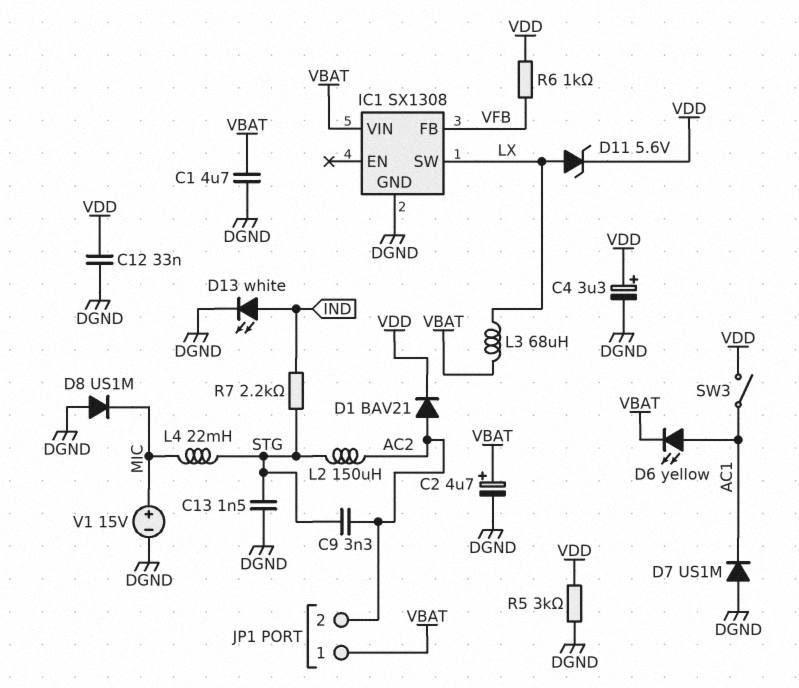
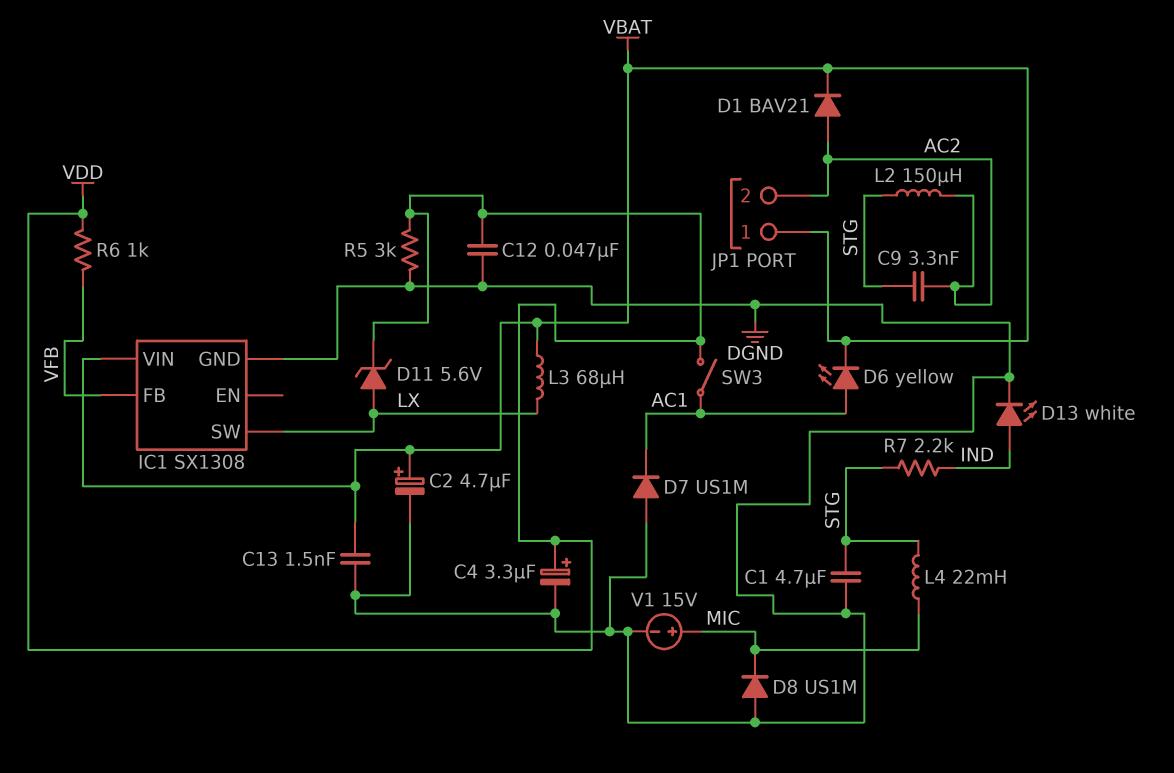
C1: 4.7uF (DGND, VBAT) -> 4.7uF (DGND, STG)
C12: 33nF (DGND, VDD) -> 47nF (DGND, VDD)
C13: 1.5nF (DGND, STG) -> 1.5nF (DGND, VBAT)
D1: diode BAV21 (A AC2, K VDD) -> diode BAV21 (A AC2, K VBAT)

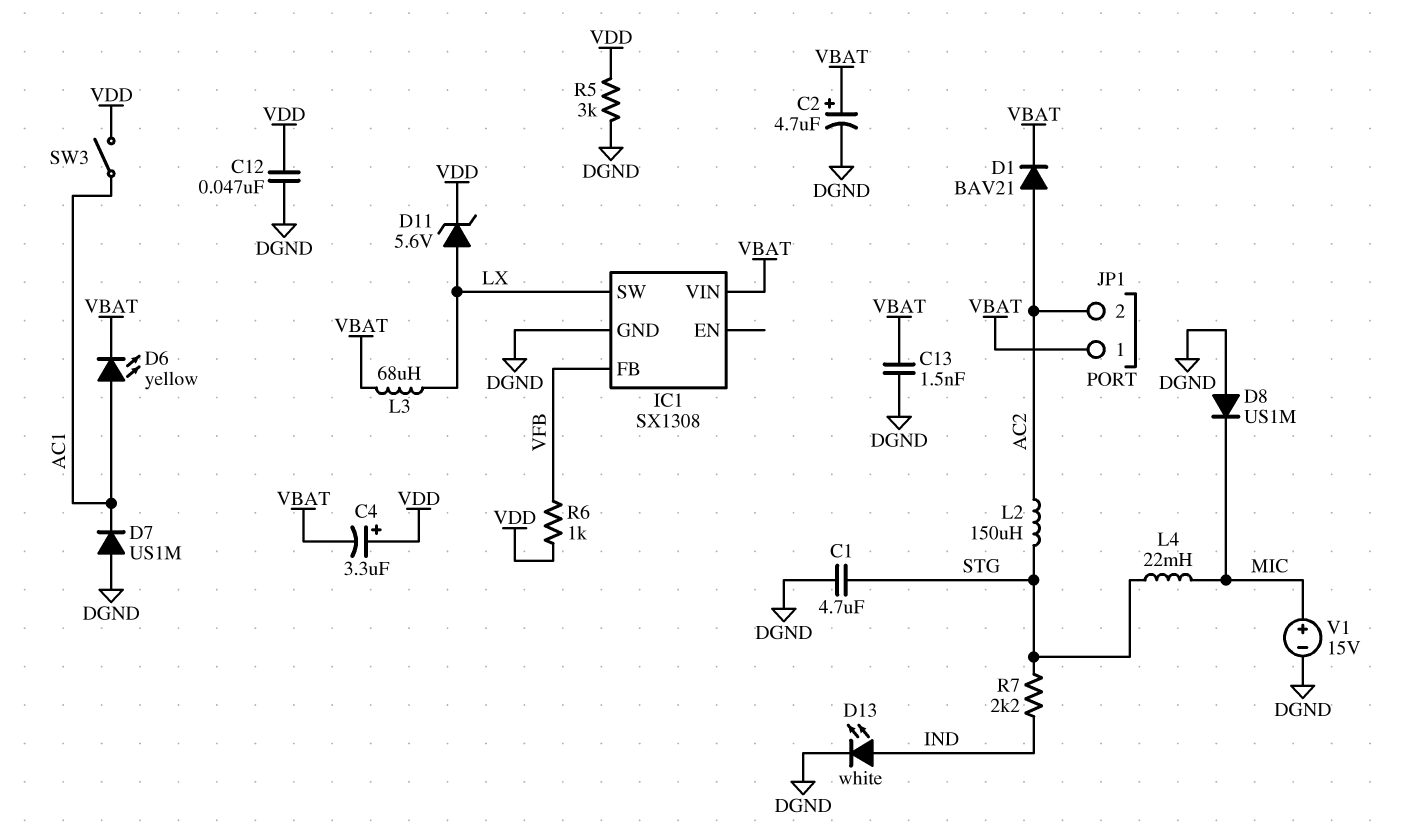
C4: 3.3uF (plus VDD, minus DGND) -> 3.3uF (plus VDD, minus VBAT)
C9: 3.3nF (AC2, STG) -> none

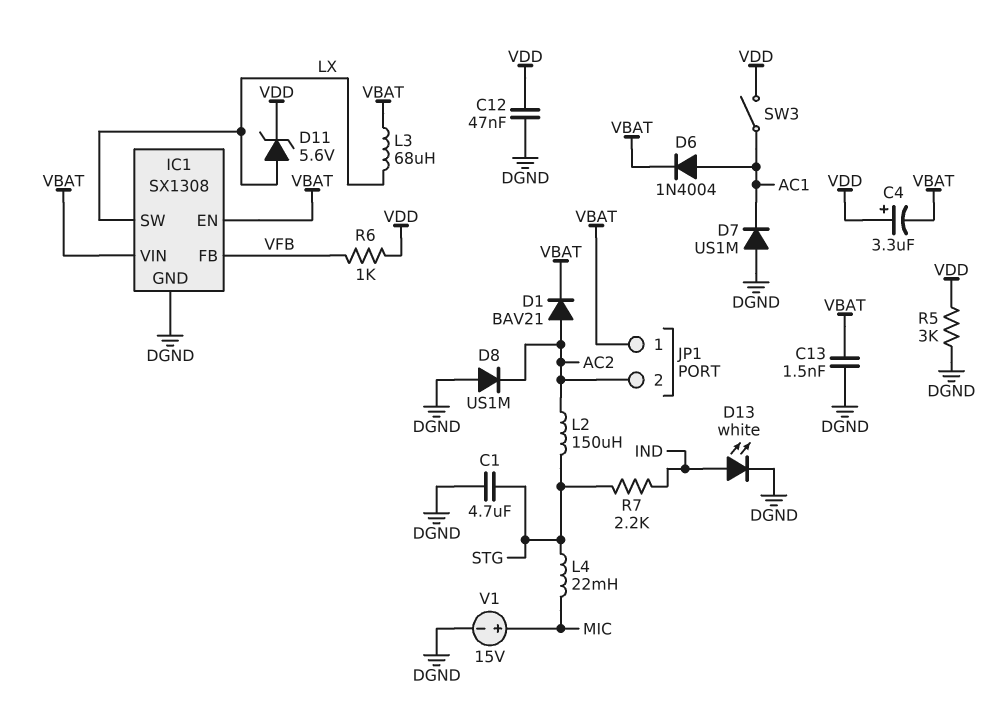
C2: 4.7uF (plus VBAT, minus DGND) -> none
D6: LED yellow (A AC1, K VBAT) -> diode 1N4004 (A AC1, K VBAT)
D8: diode US1M (A DGND, K MIC) -> diode US1M (A DGND, K AC2)
IC1 pin EN: none -> VBAT

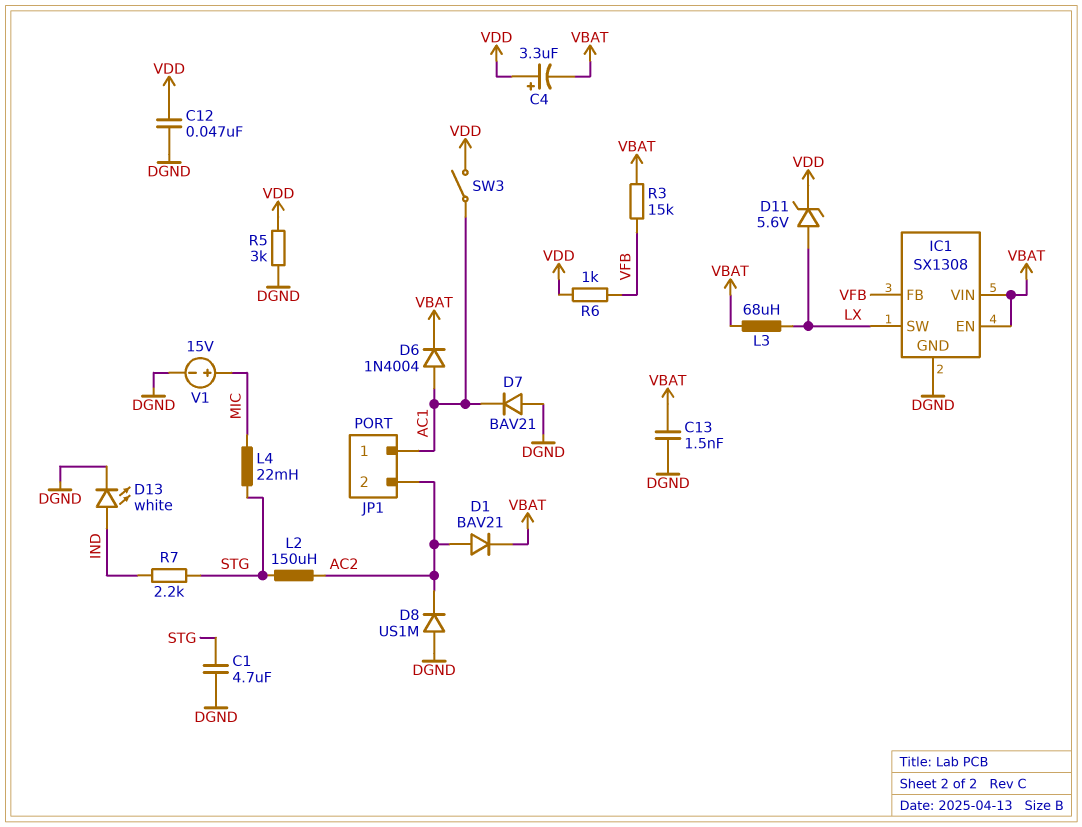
D7: diode US1M (A DGND, K AC1) -> diode BAV21 (A DGND, K AC1)
JP1 pin 1: VBAT -> AC1
R3: none -> 15k (VBAT, VFB)

